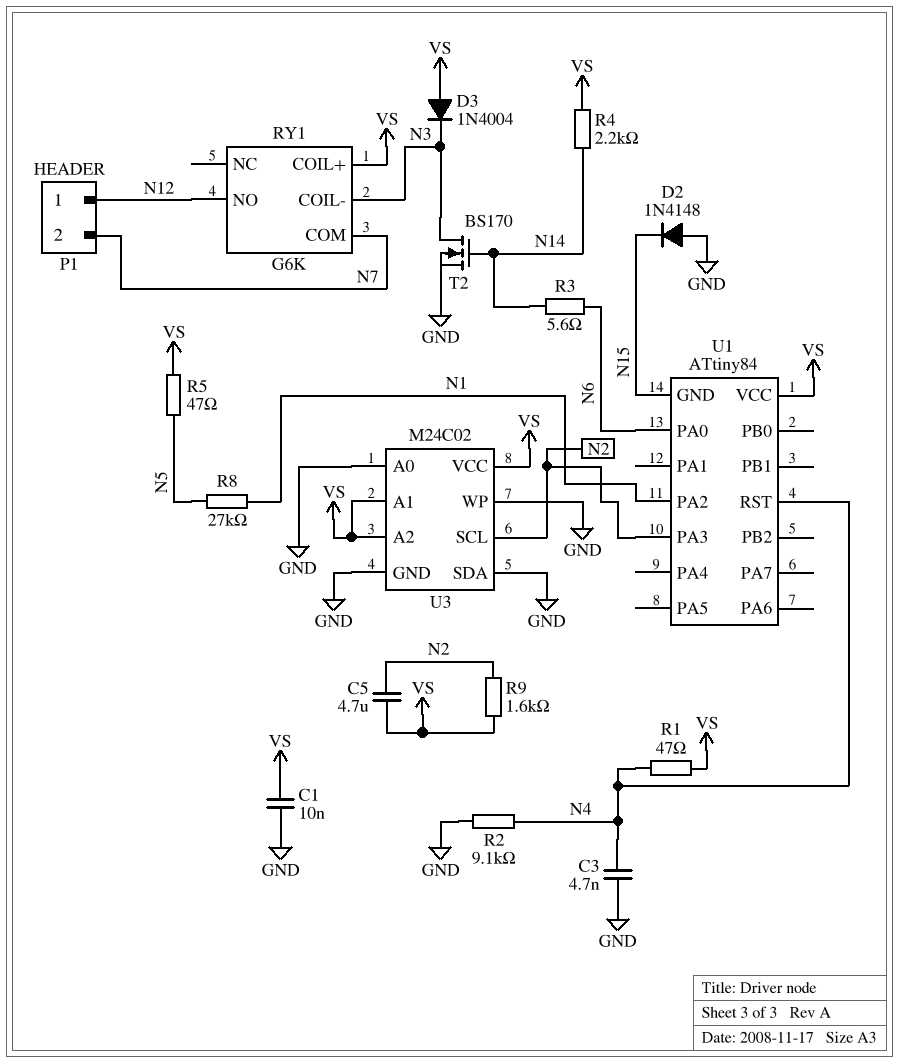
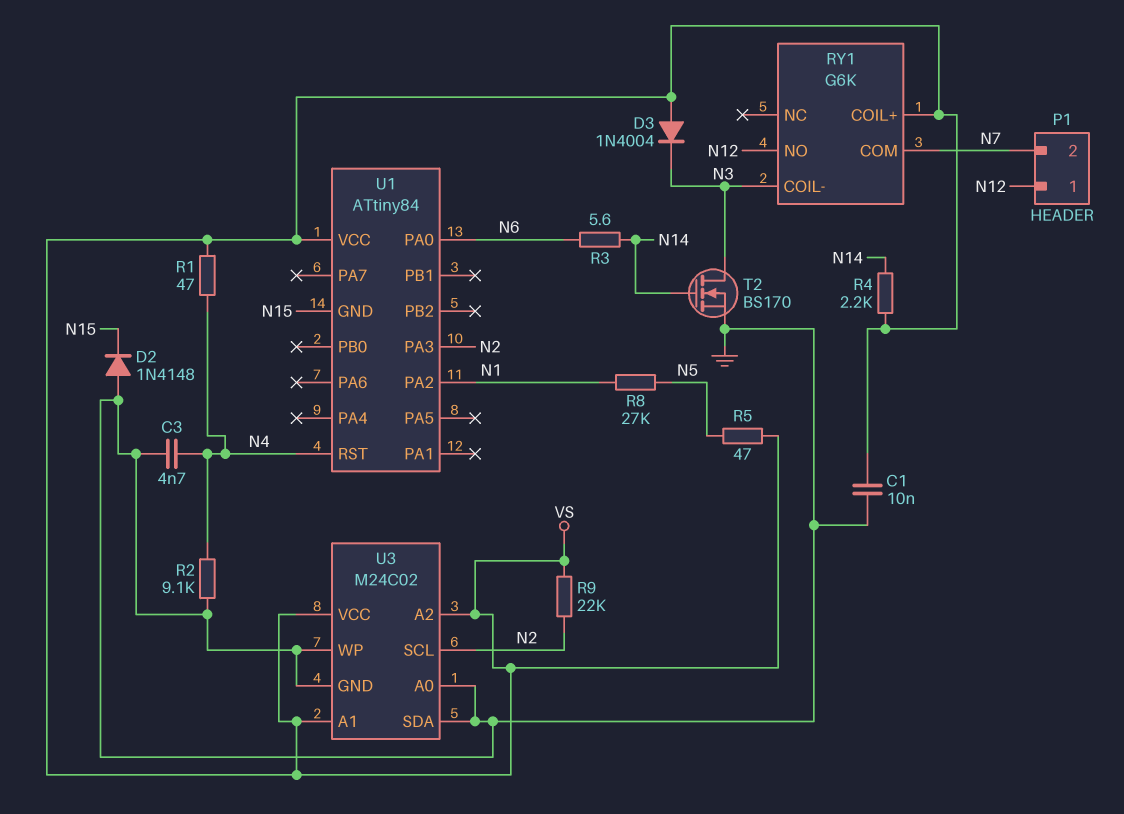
C5: 4.7uF (N2, VS) -> none
R9: 1.6k (N2, VS) -> 22k (N2, VS)

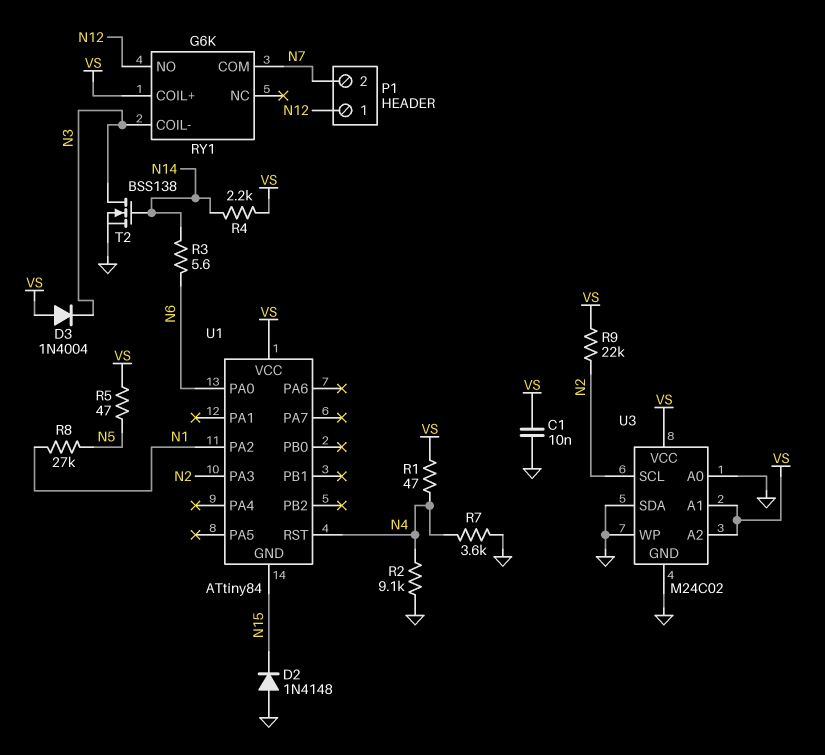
C3: 4.7nF (GND, N4) -> none
R7: none -> 3.6k (GND, N4)
T2: NMOS BS170 (G N14, D N3, S GND) -> NMOS BSS138 (G N14, D N3, S GND)

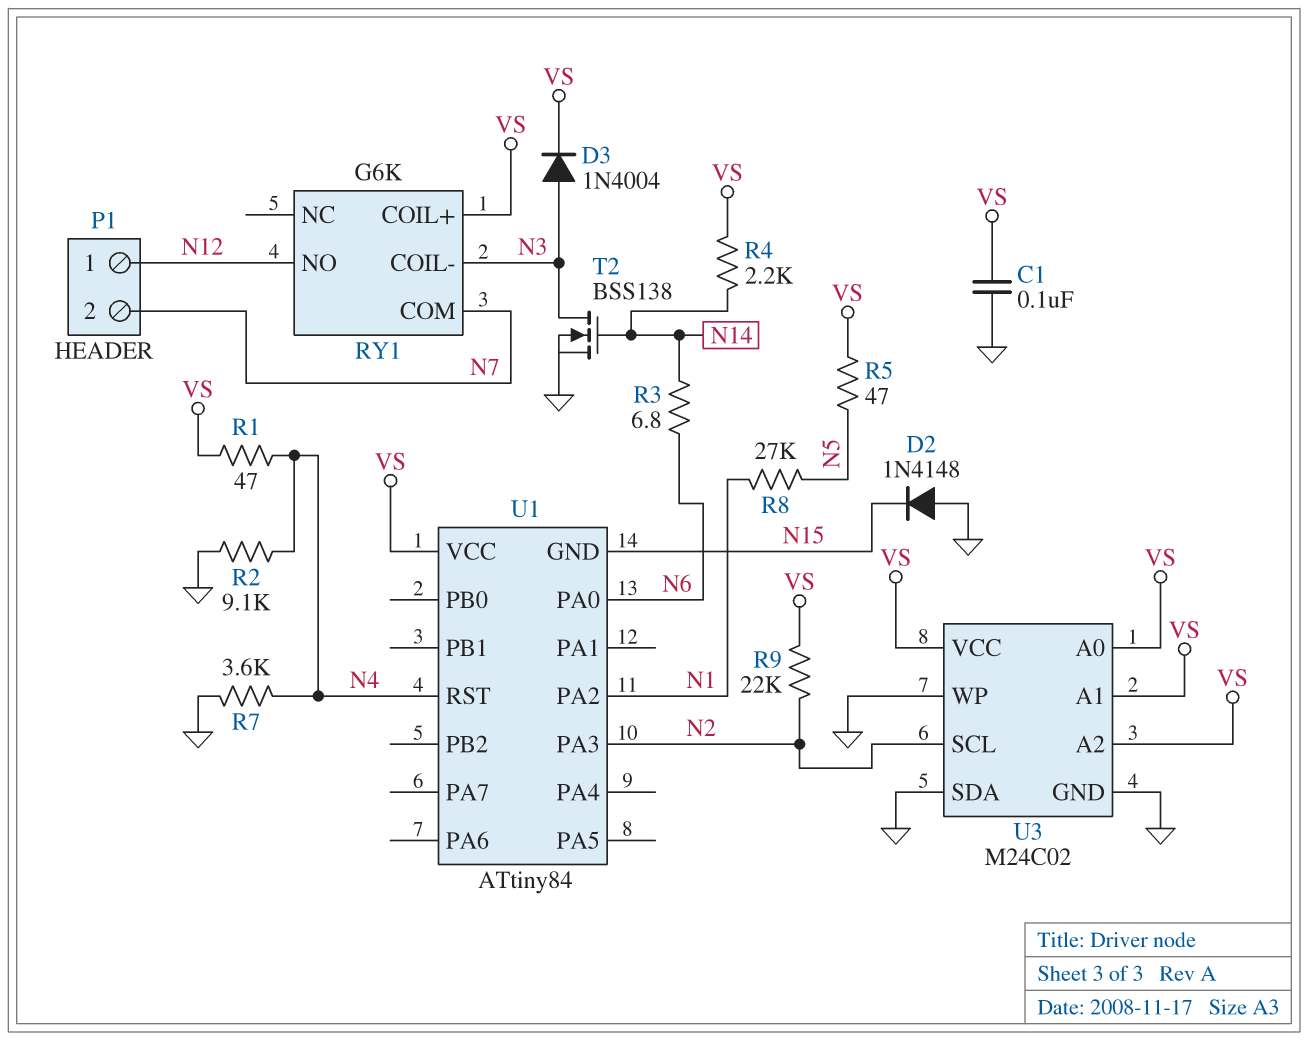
C1: 10nF (GND, VS) -> 100nF (GND, VS)
D3: diode 1N4004 (A VS, K N3) -> diode 1N4004 (A N3, K VS)
R3: 5.6 (N6, N14) -> 6.8 (N6, N14)
U3 pin A0: GND -> VS

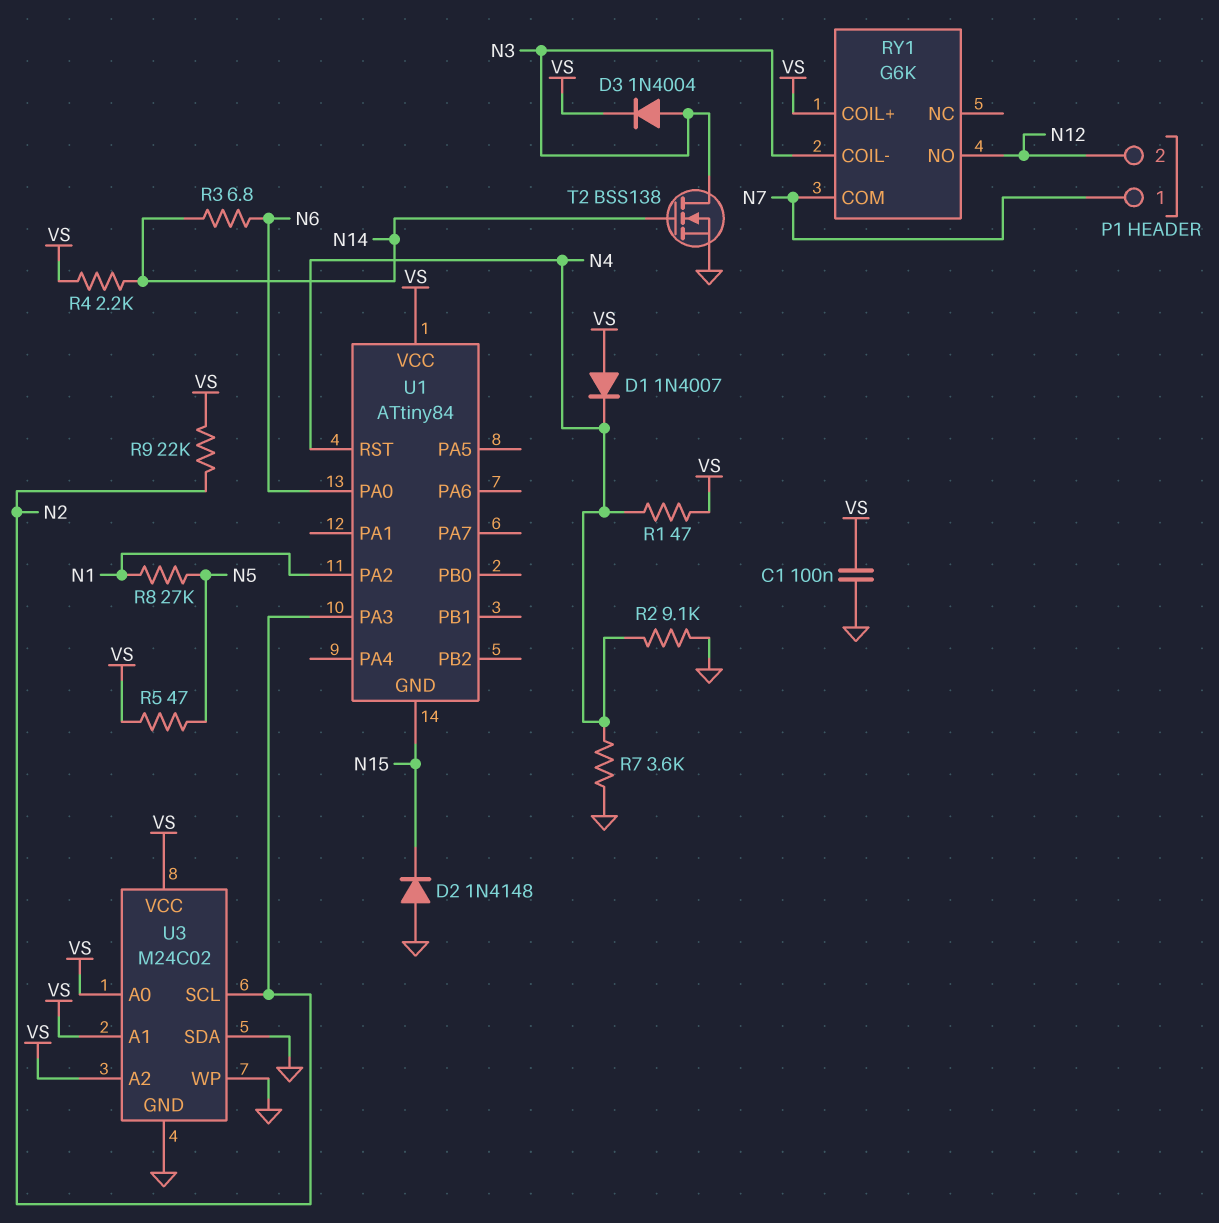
D1: none -> diode 1N4007 (A VS, K N4)
P1 pin 1: N12 -> N7
P1 pin 2: N7 -> N12

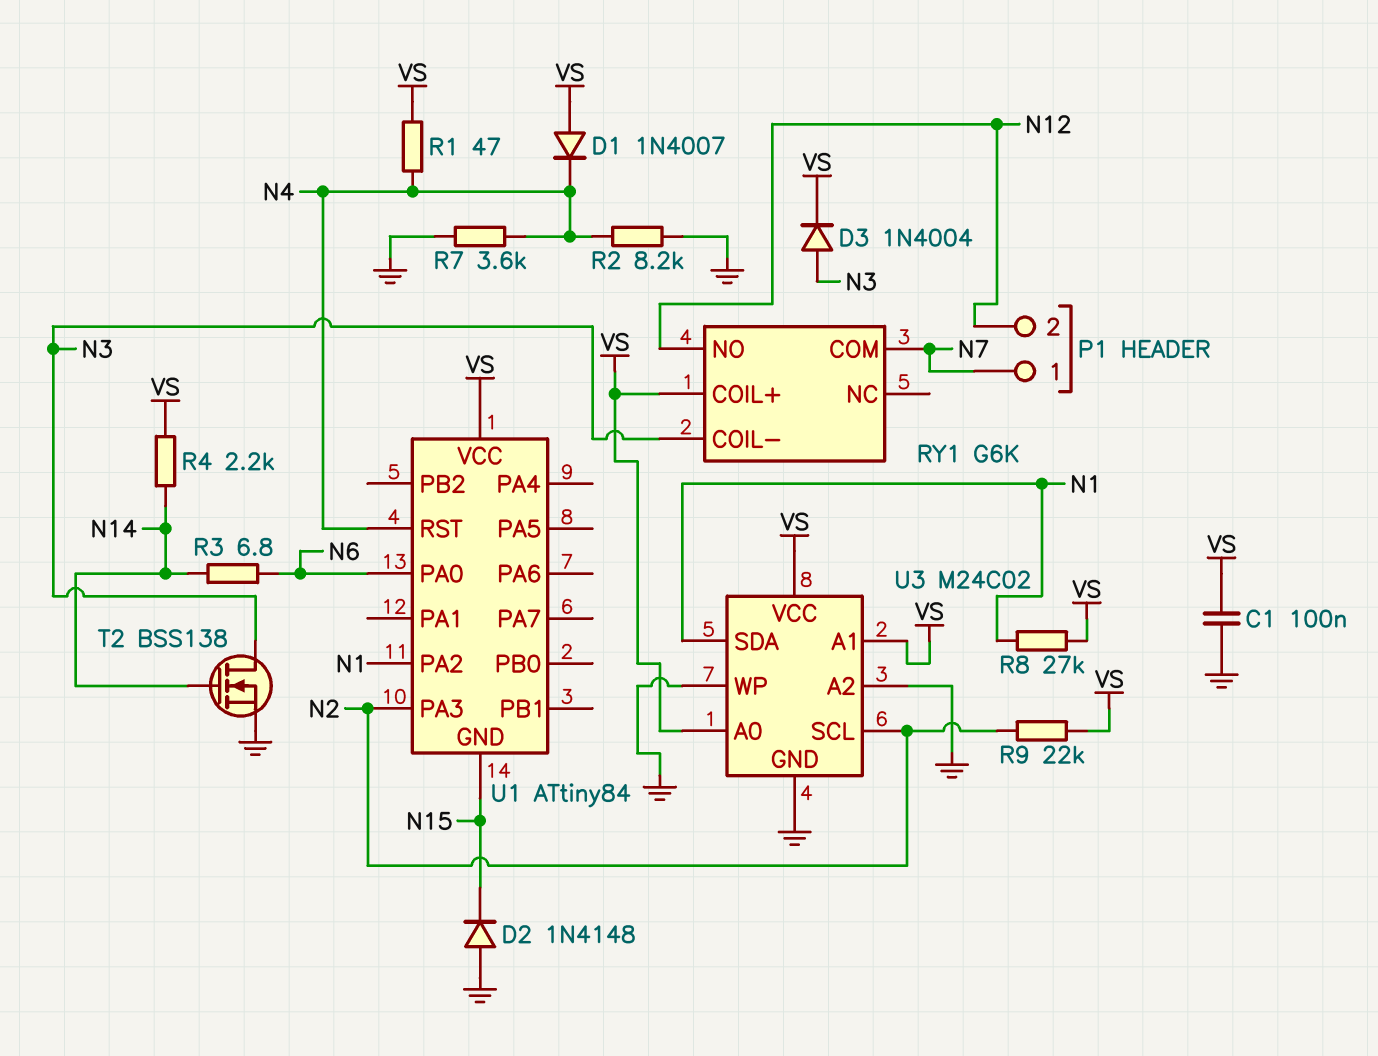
R2: 9.1k (GND, N4) -> 8.2k (GND, N4)
R5: 47 (N5, VS) -> none
R8: 27k (N1, N5) -> 27k (N1, VS)
U3 pin A2: VS -> GND
U3 pin SDA: GND -> N1

